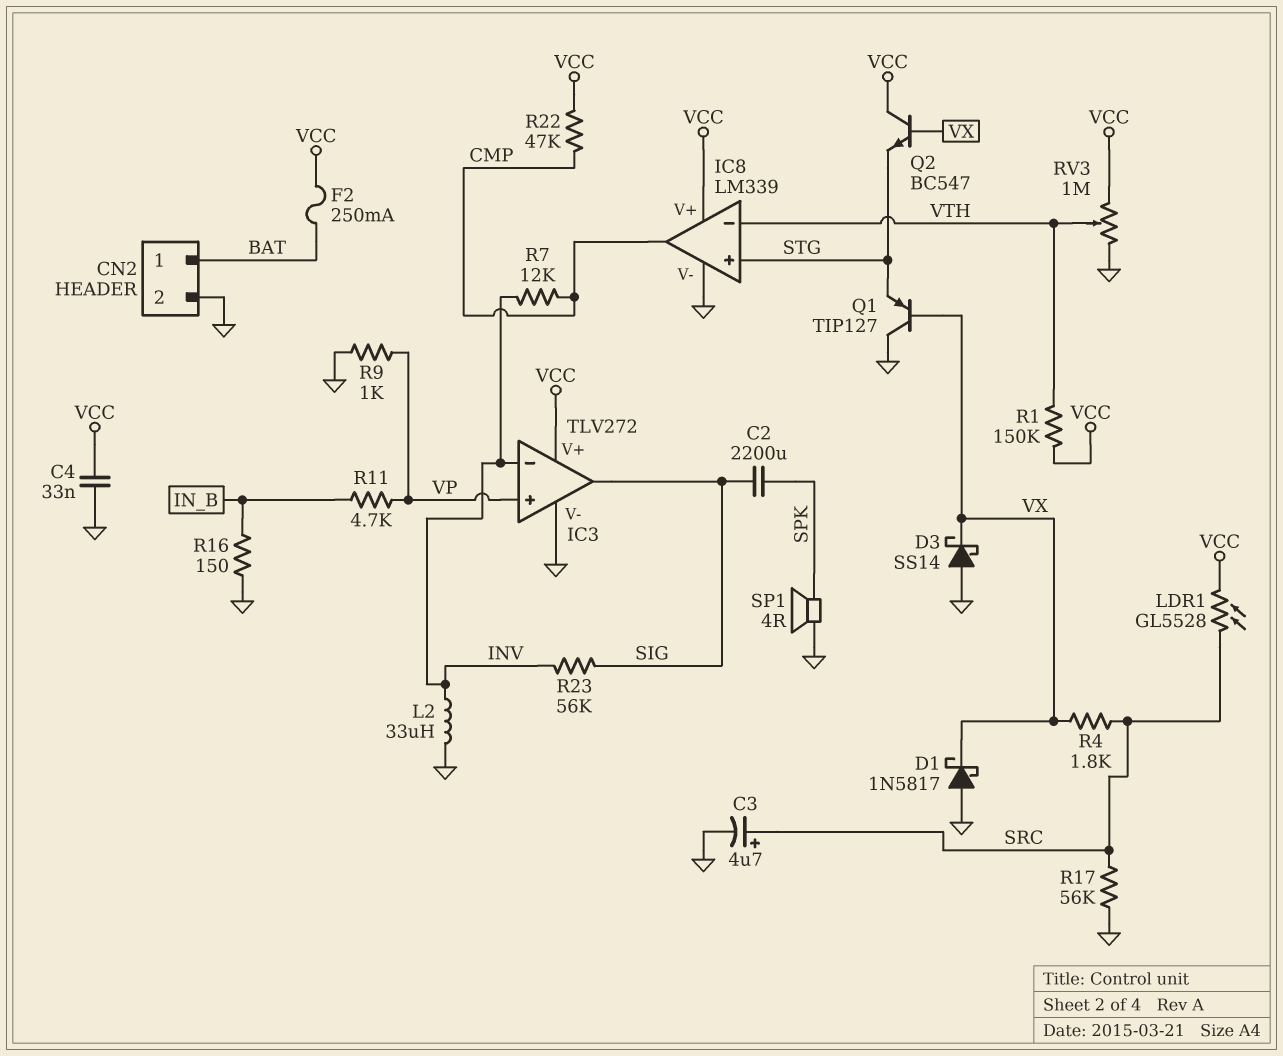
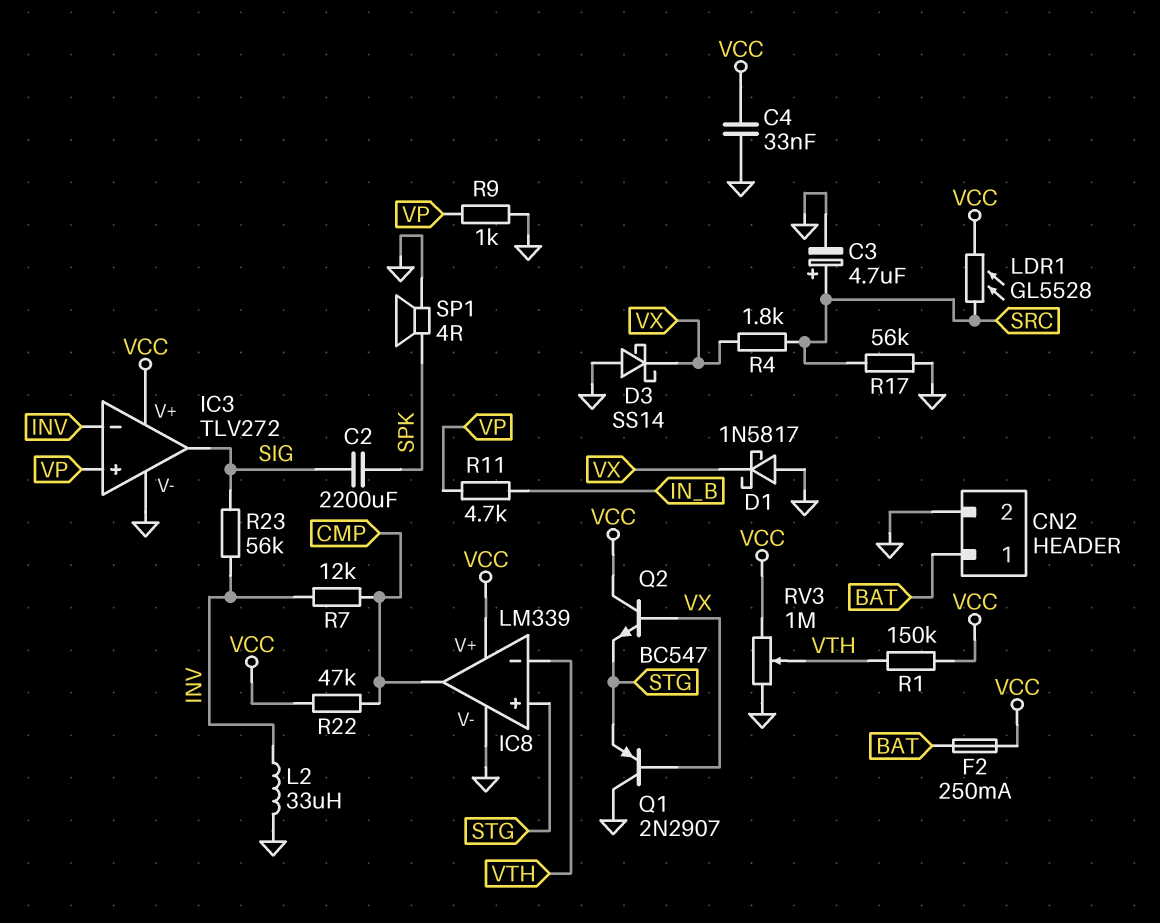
Q1: PNP TIP127 (B VX, C GND, E STG) -> PNP 2N2907 (B VX, C GND, E STG)
R16: 150 (GND, IN_B) -> none

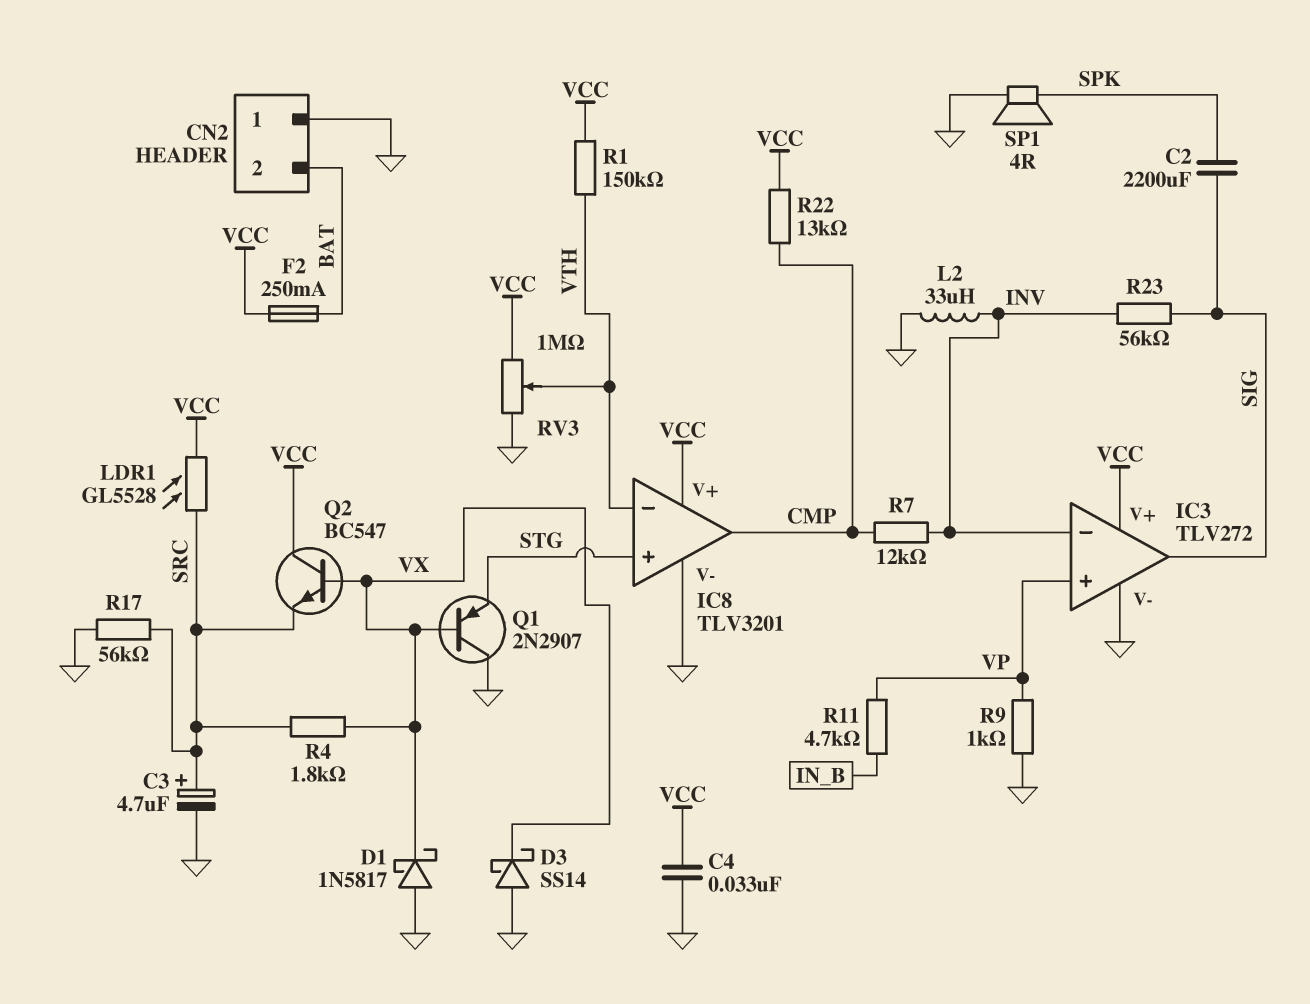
CN2 pin 1: BAT -> GND
CN2 pin 2: GND -> BAT
IC8: LM339 -> TLV3201
Q2: NPN BC547 (B VX, C VCC, E STG) -> NPN BC547 (B VX, C VCC, E SRC)
R22: 47k (CMP, VCC) -> 13k (CMP, VCC)

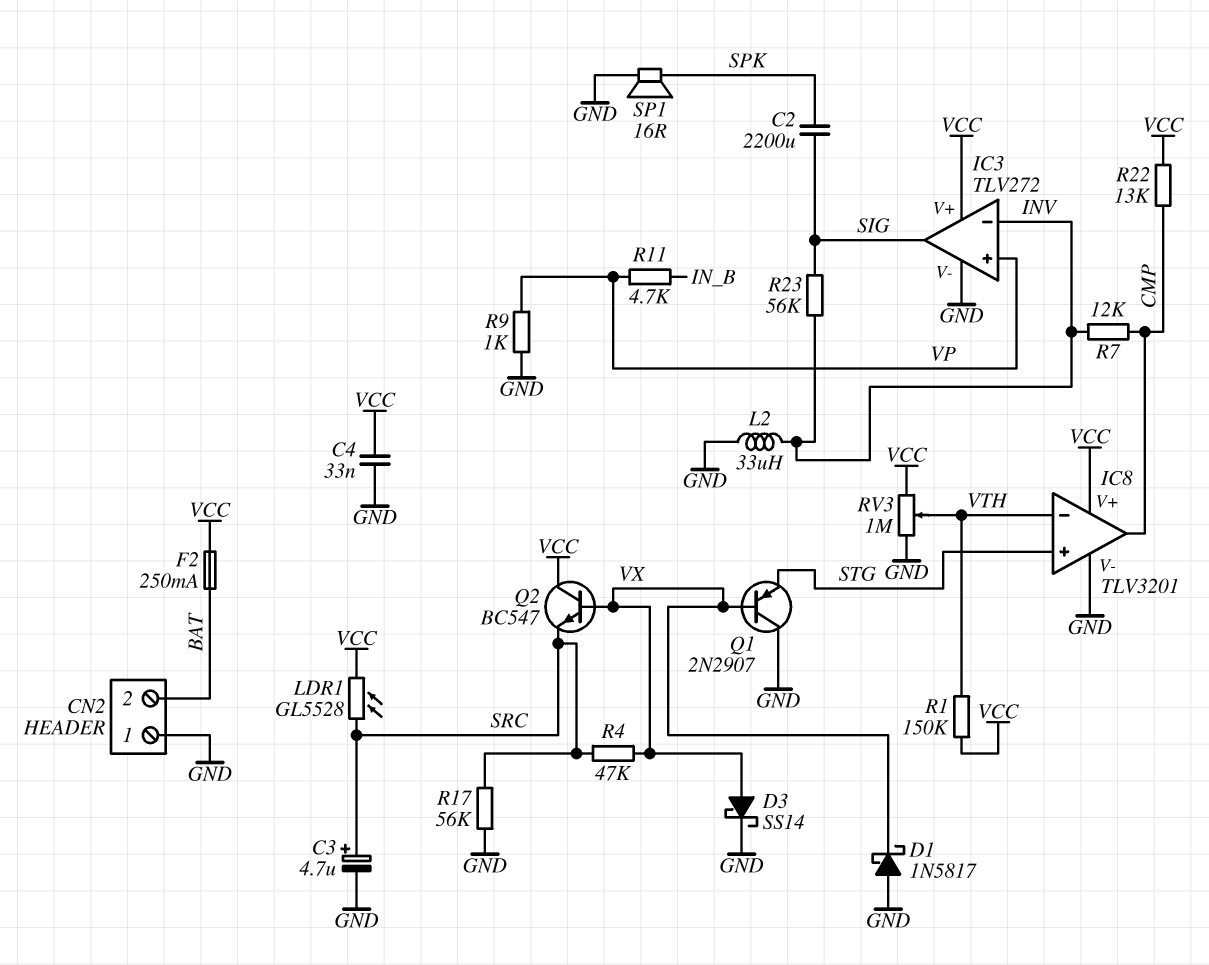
D3: schottky SS14 (A GND, K VX) -> schottky SS14 (A VX, K GND)
R4: 1.8k (SRC, VX) -> 47k (SRC, VX)
SP1: speaker 4R (GND, SPK) -> speaker 16R (GND, SPK)

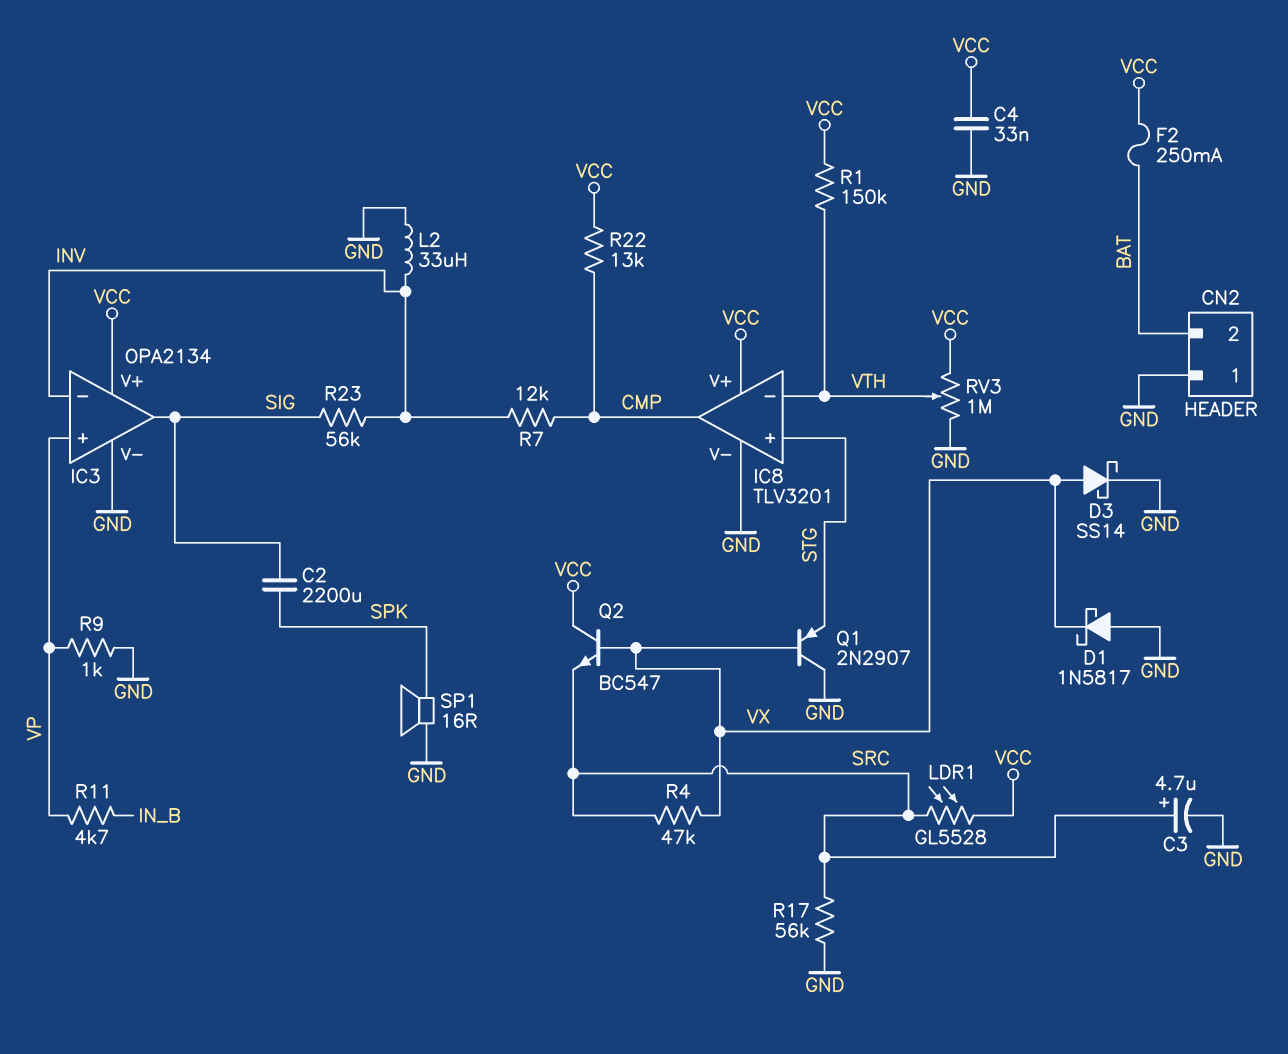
IC3: TLV272 -> OPA2134

